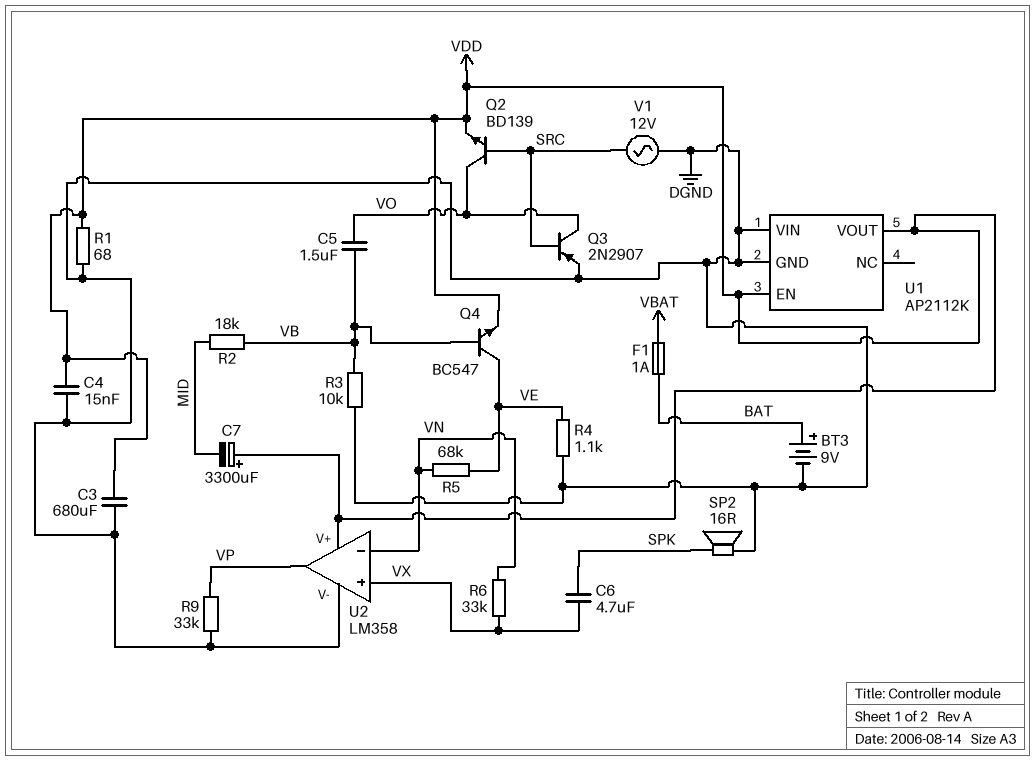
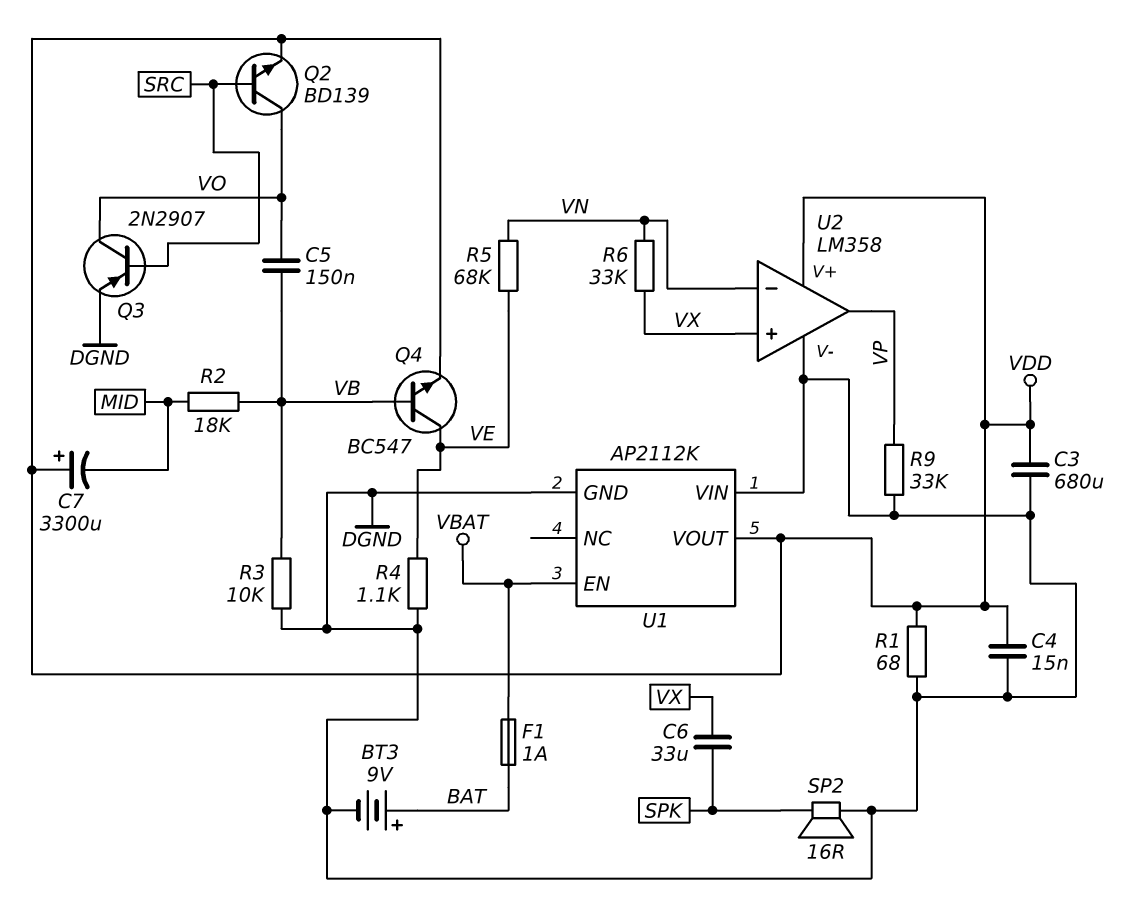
C5: 1.5uF (VB, VO) -> 150nF (VB, VO)
C6: 4.7uF (SPK, VX) -> 33uF (SPK, VX)
U1 pin EN: VDD -> VBAT
V1: AC 12V (DGND, SRC) -> none

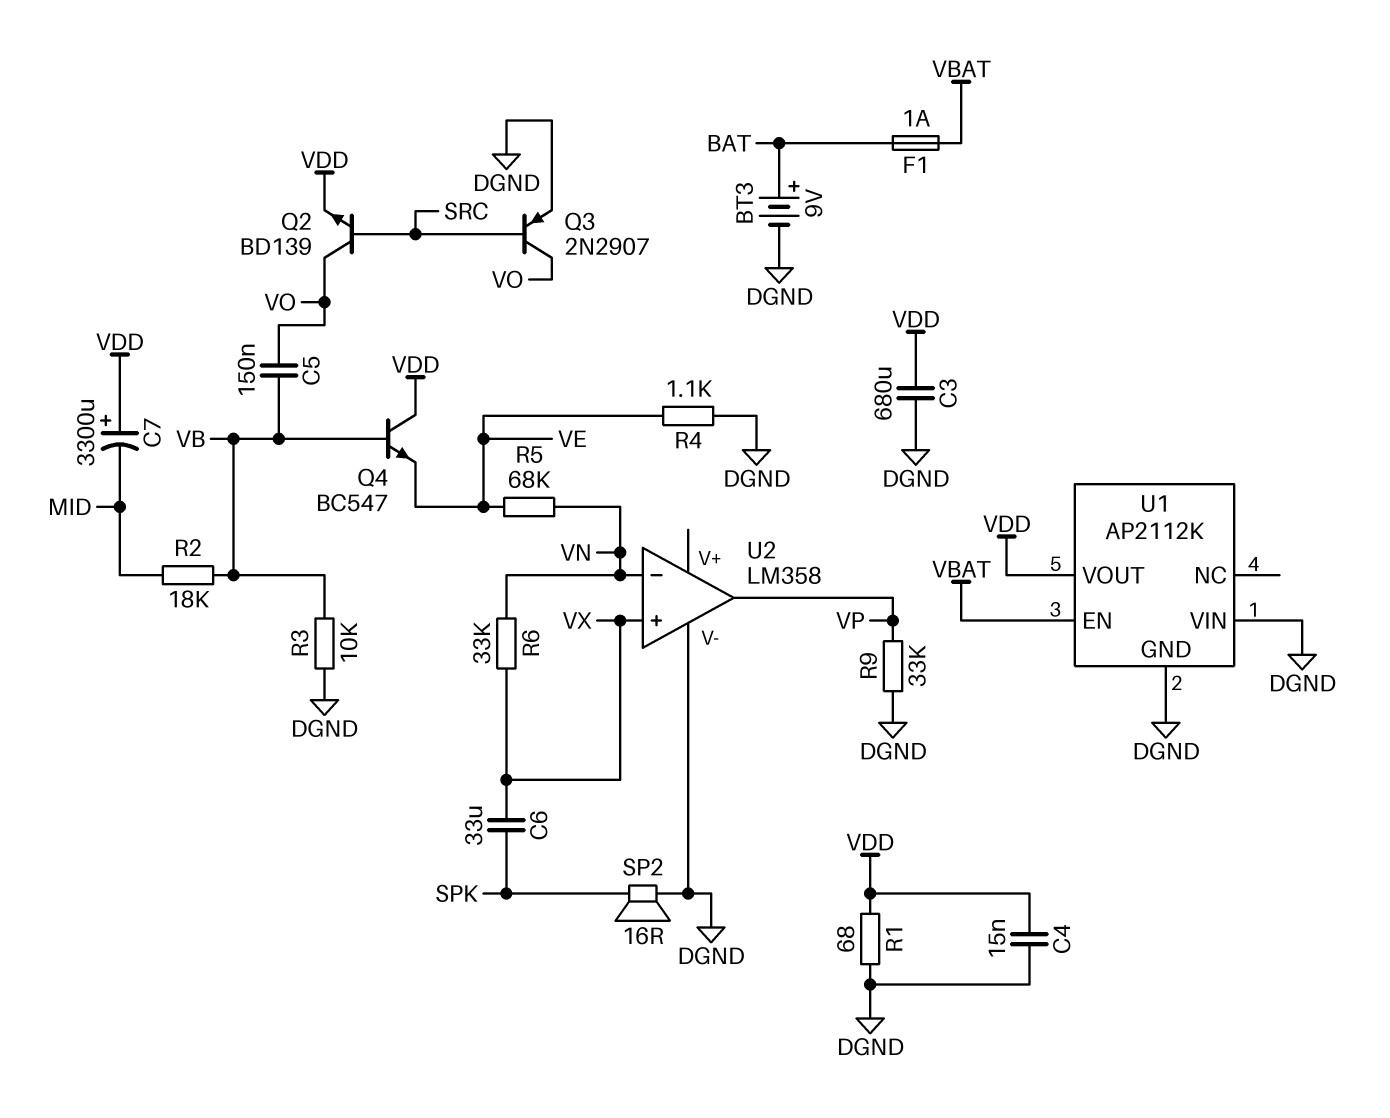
Q4: NPN BC547 (B VB, C VE, E VDD) -> NPN BC547 (B VB, C VDD, E VE)
U2 pin V+: VDD -> none

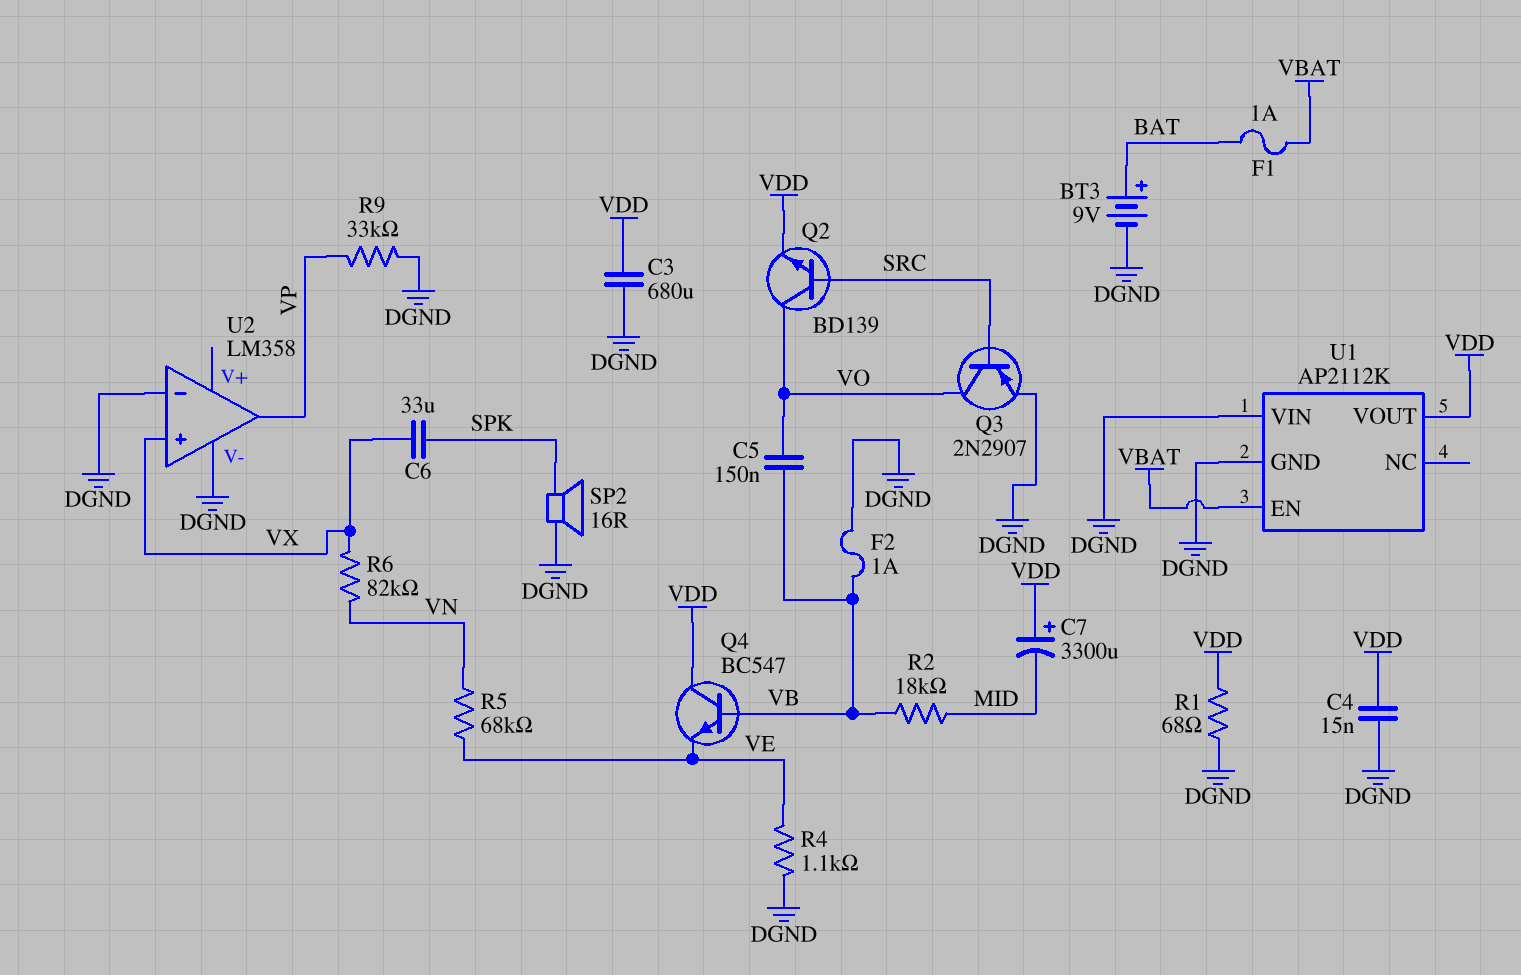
F2: none -> 1A (DGND, VB)
R3: 10k (DGND, VB) -> none
R6: 33k (VN, VX) -> 82k (VN, VX)
U2 pin in-: VN -> DGND

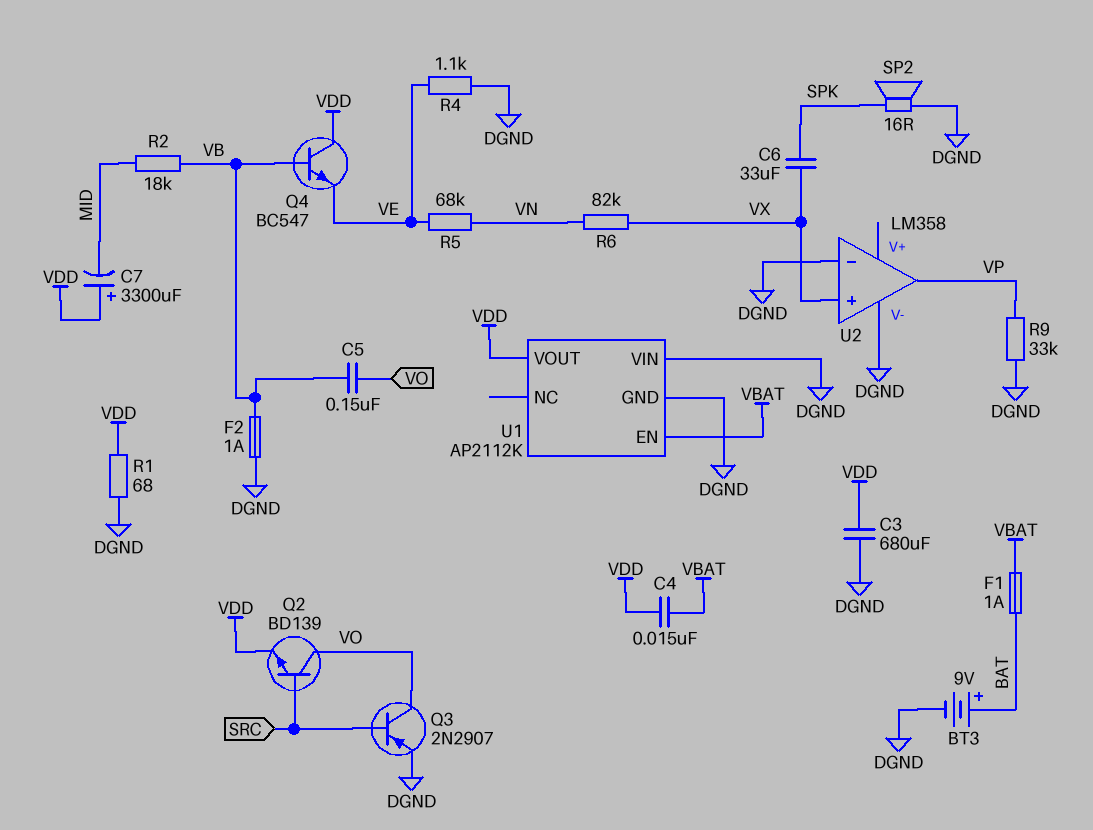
C4: 15nF (DGND, VDD) -> 15nF (VBAT, VDD)

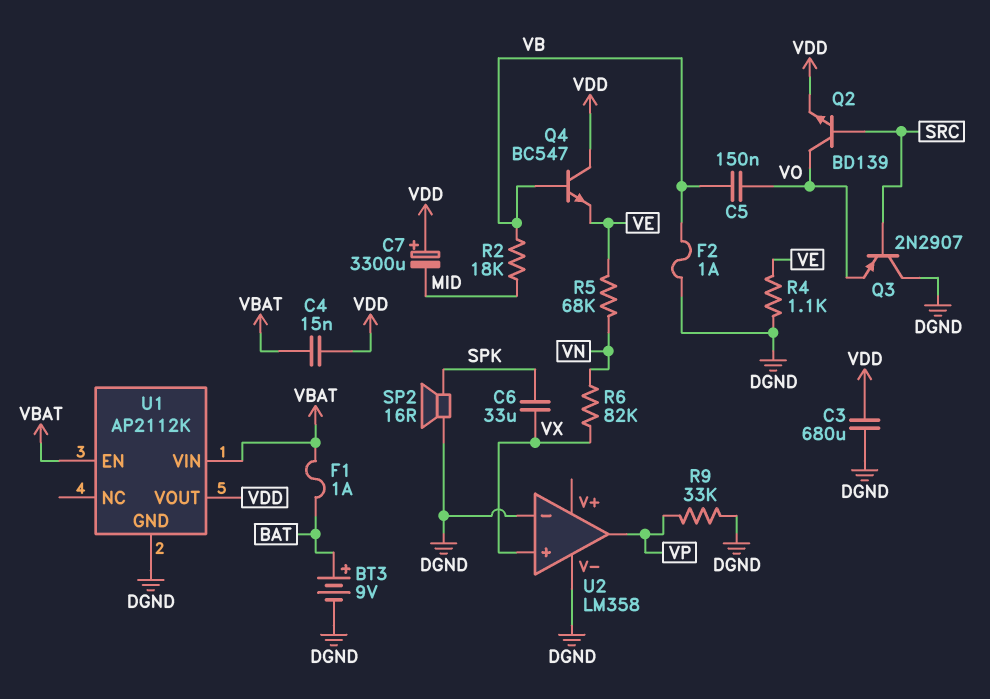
Q3: PNP 2N2907 (B SRC, C VO, E DGND) -> PNP 2N2907 (B SRC, C DGND, E VO)
R1: 68 (DGND, VDD) -> none
U1 pin VIN: DGND -> VBAT

